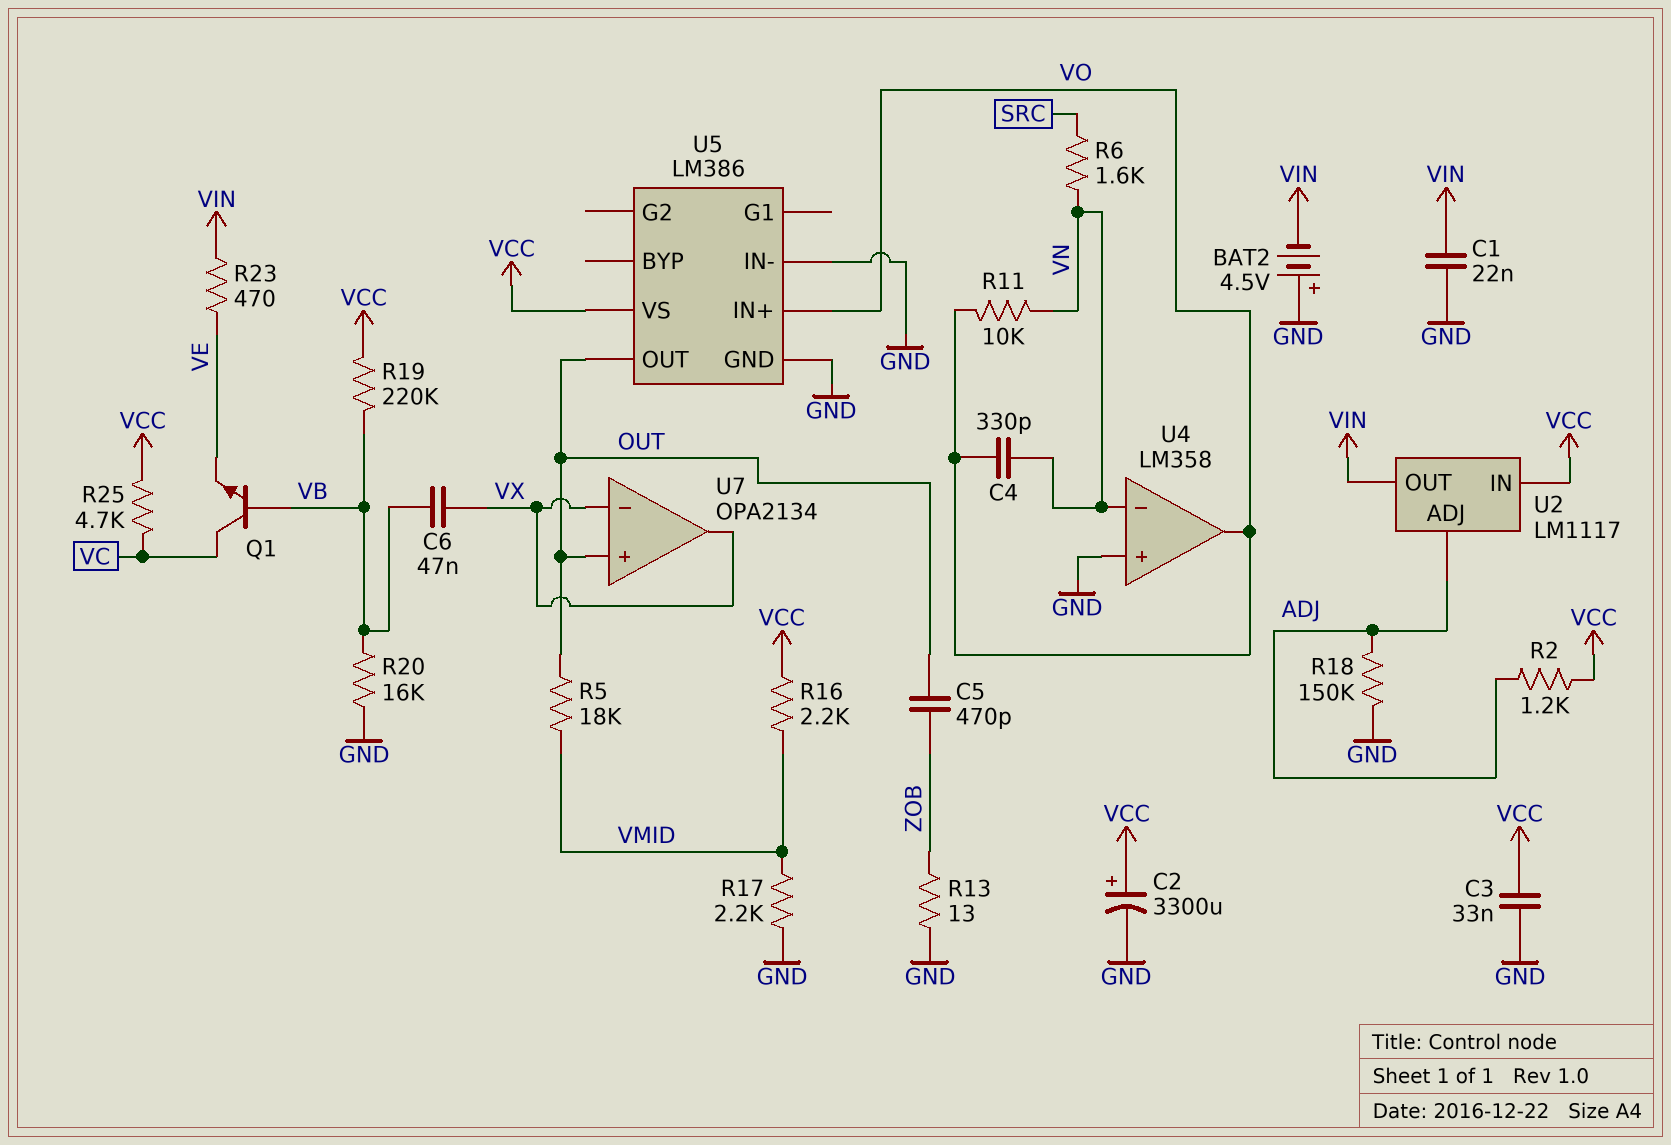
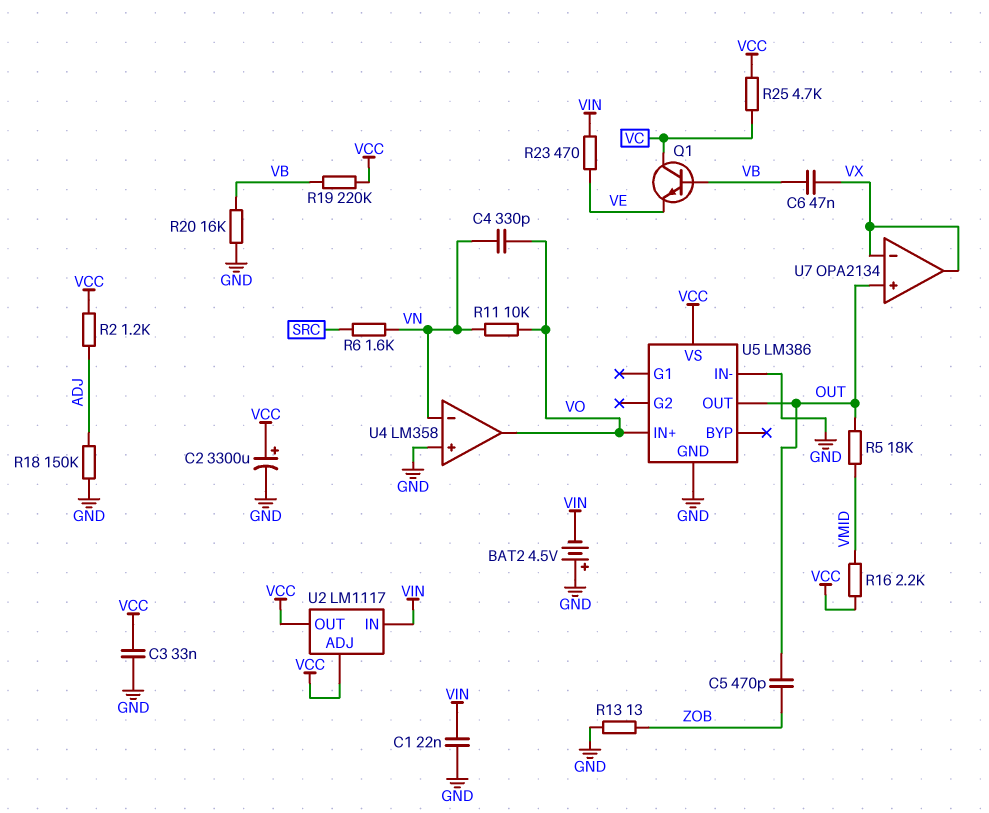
R17: 2.2k (GND, VMID) -> none
U2 pin ADJ: ADJ -> VCC
U2 pin IN: VCC -> VIN
U2 pin OUT: VIN -> VCC

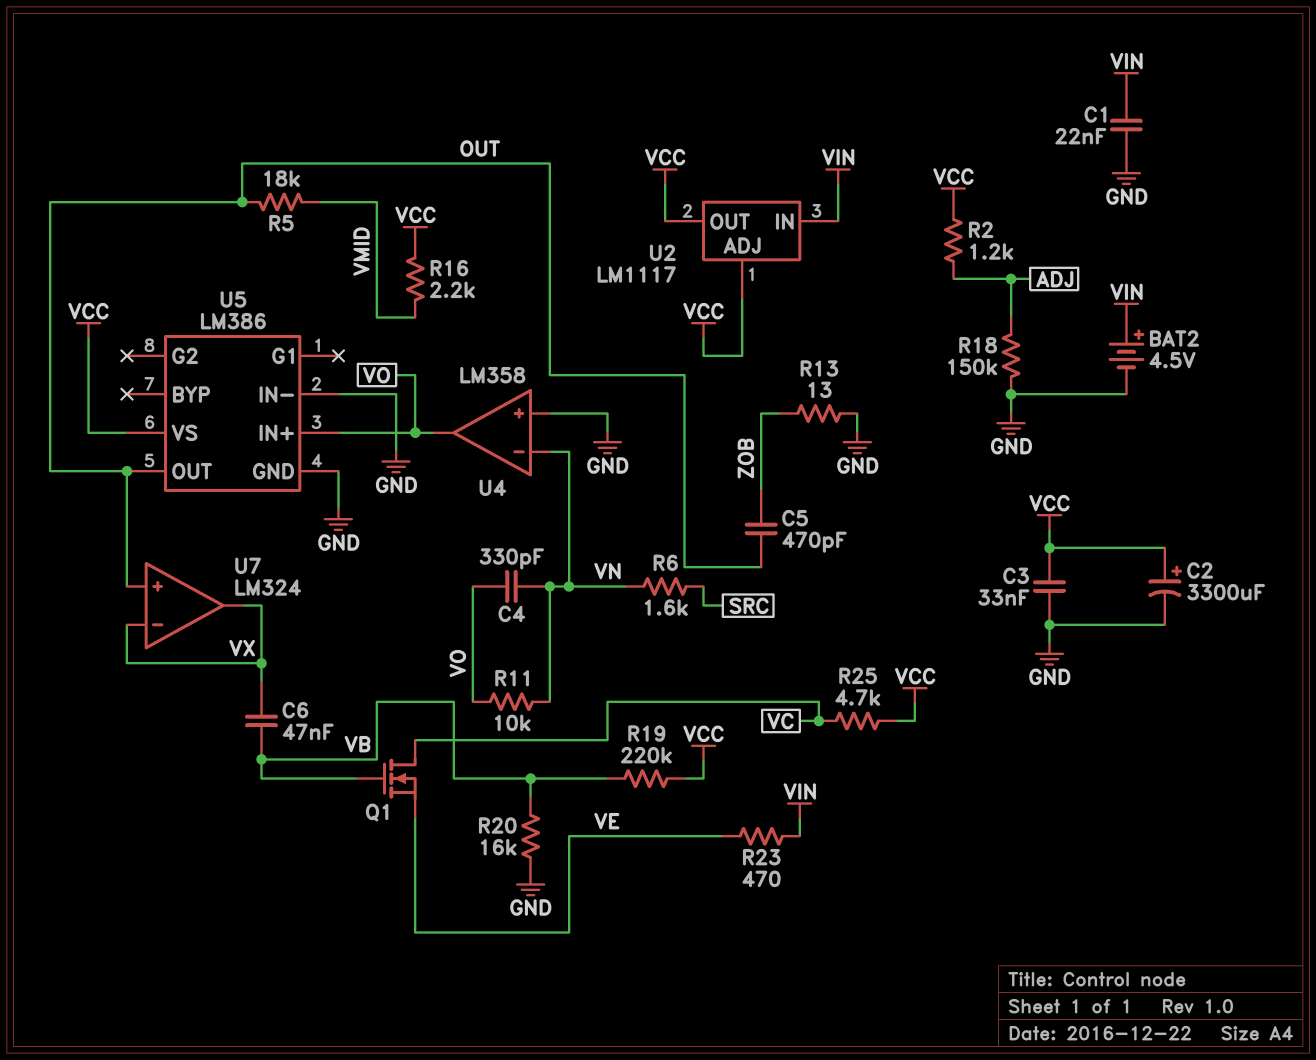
BAT2: 4.5V (plus GND, minus VIN) -> 4.5V (plus VIN, minus GND)
Q1: NPN (B VB, C VC, E VE) -> NMOS (G VB, D VC, S VE)
U7: OPA2134 -> LM324

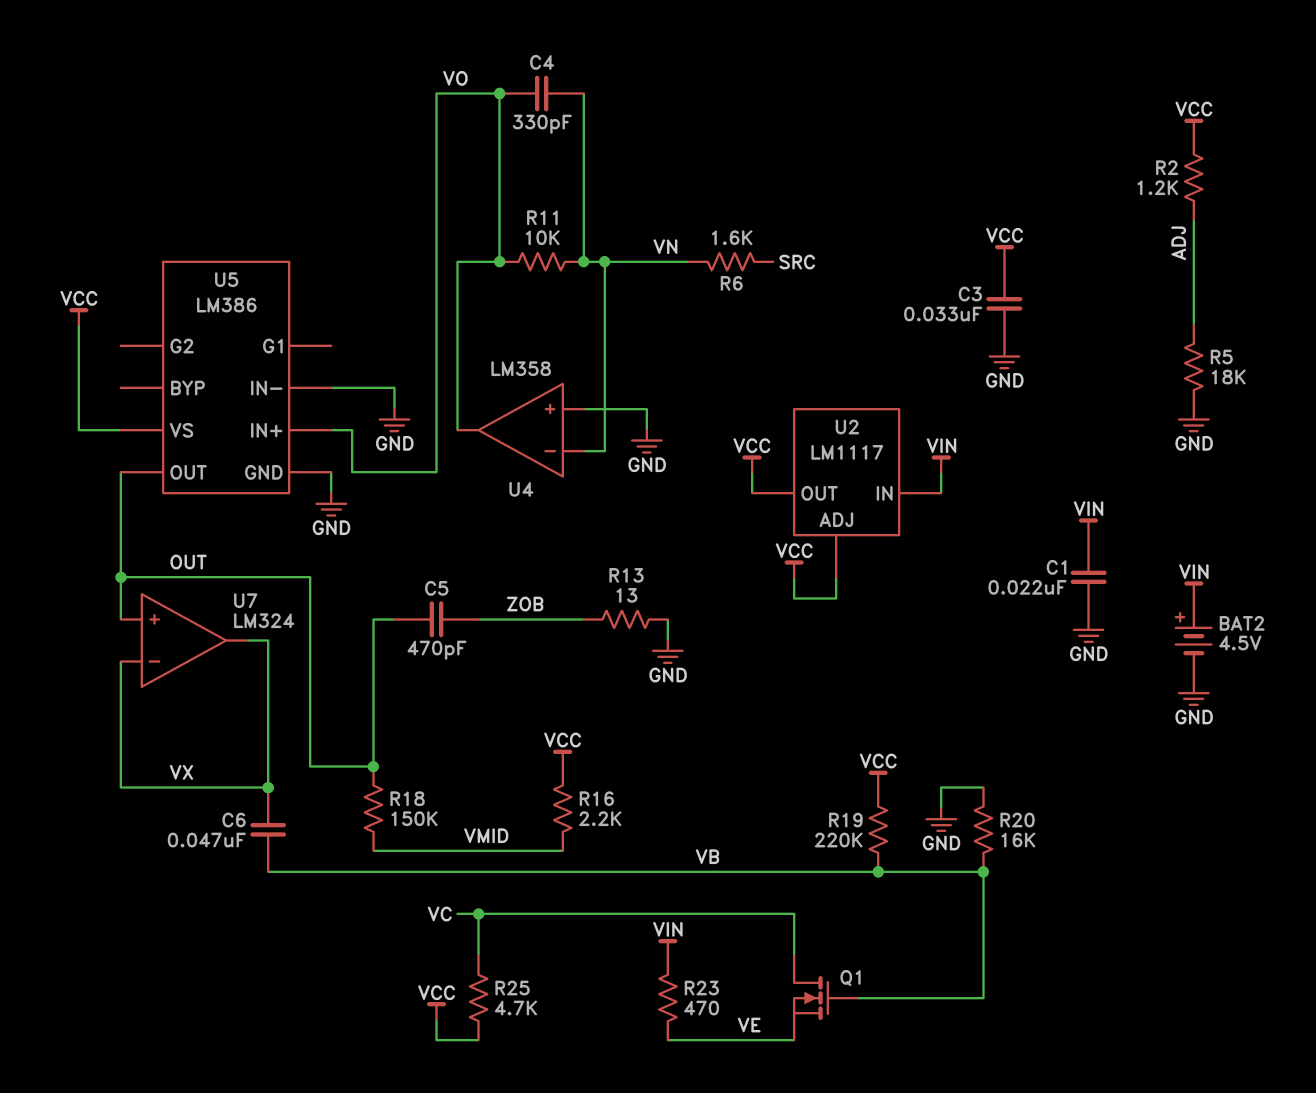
C2: 3300uF (plus VCC, minus GND) -> none
R5: 18k (OUT, VMID) -> 18k (ADJ, GND)
R18: 150k (ADJ, GND) -> 150k (OUT, VMID)

